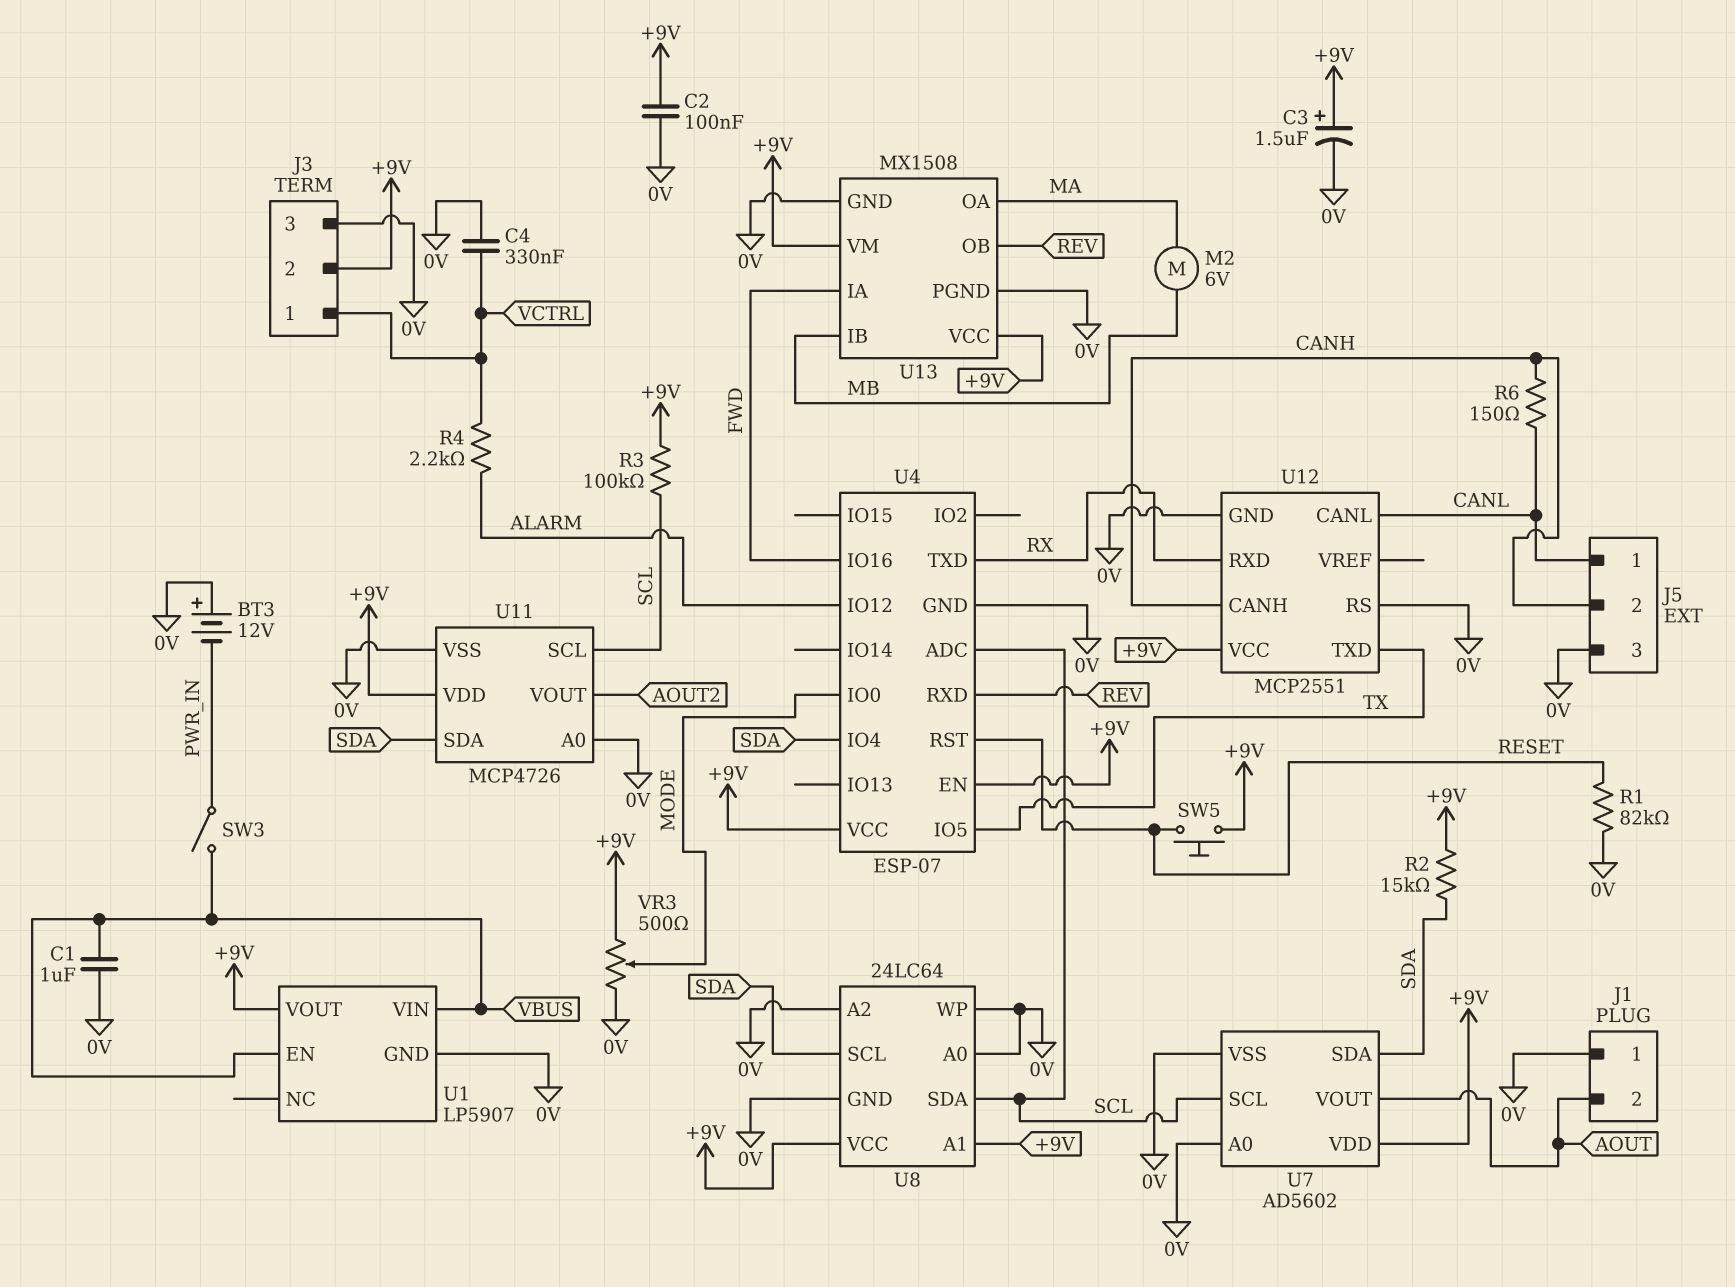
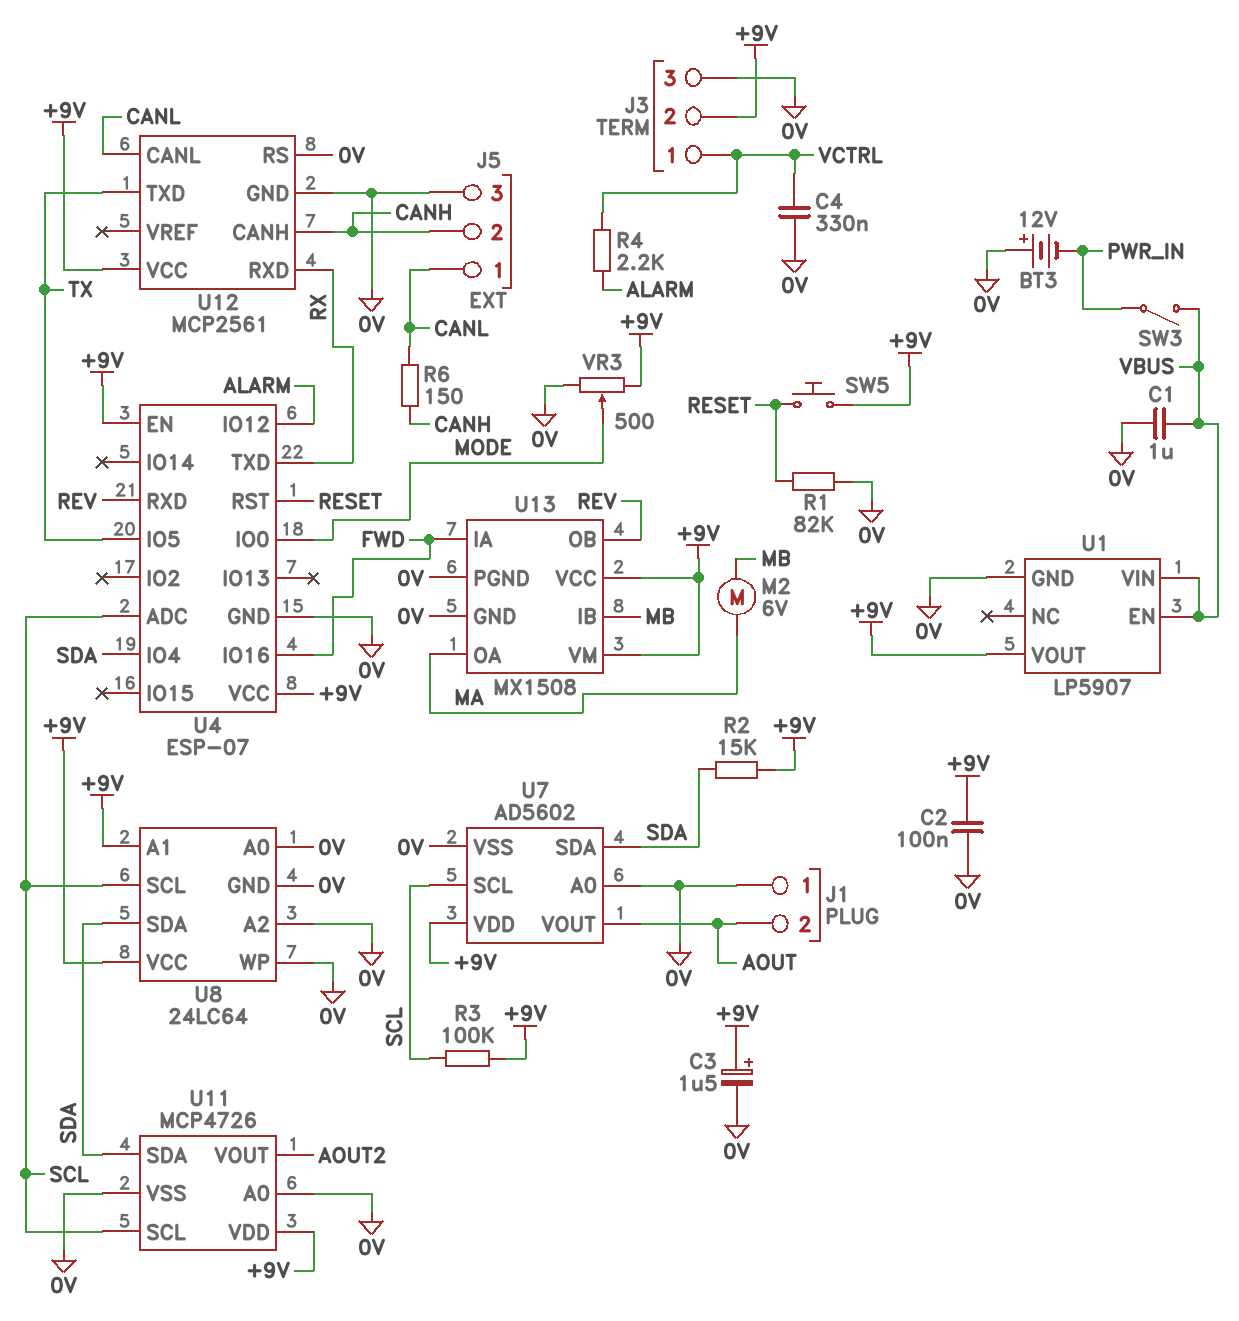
U8 pin SCL: SDA -> SCL
U8 pin SDA: SCL -> SDA
U12: MCP2551 -> MCP2561

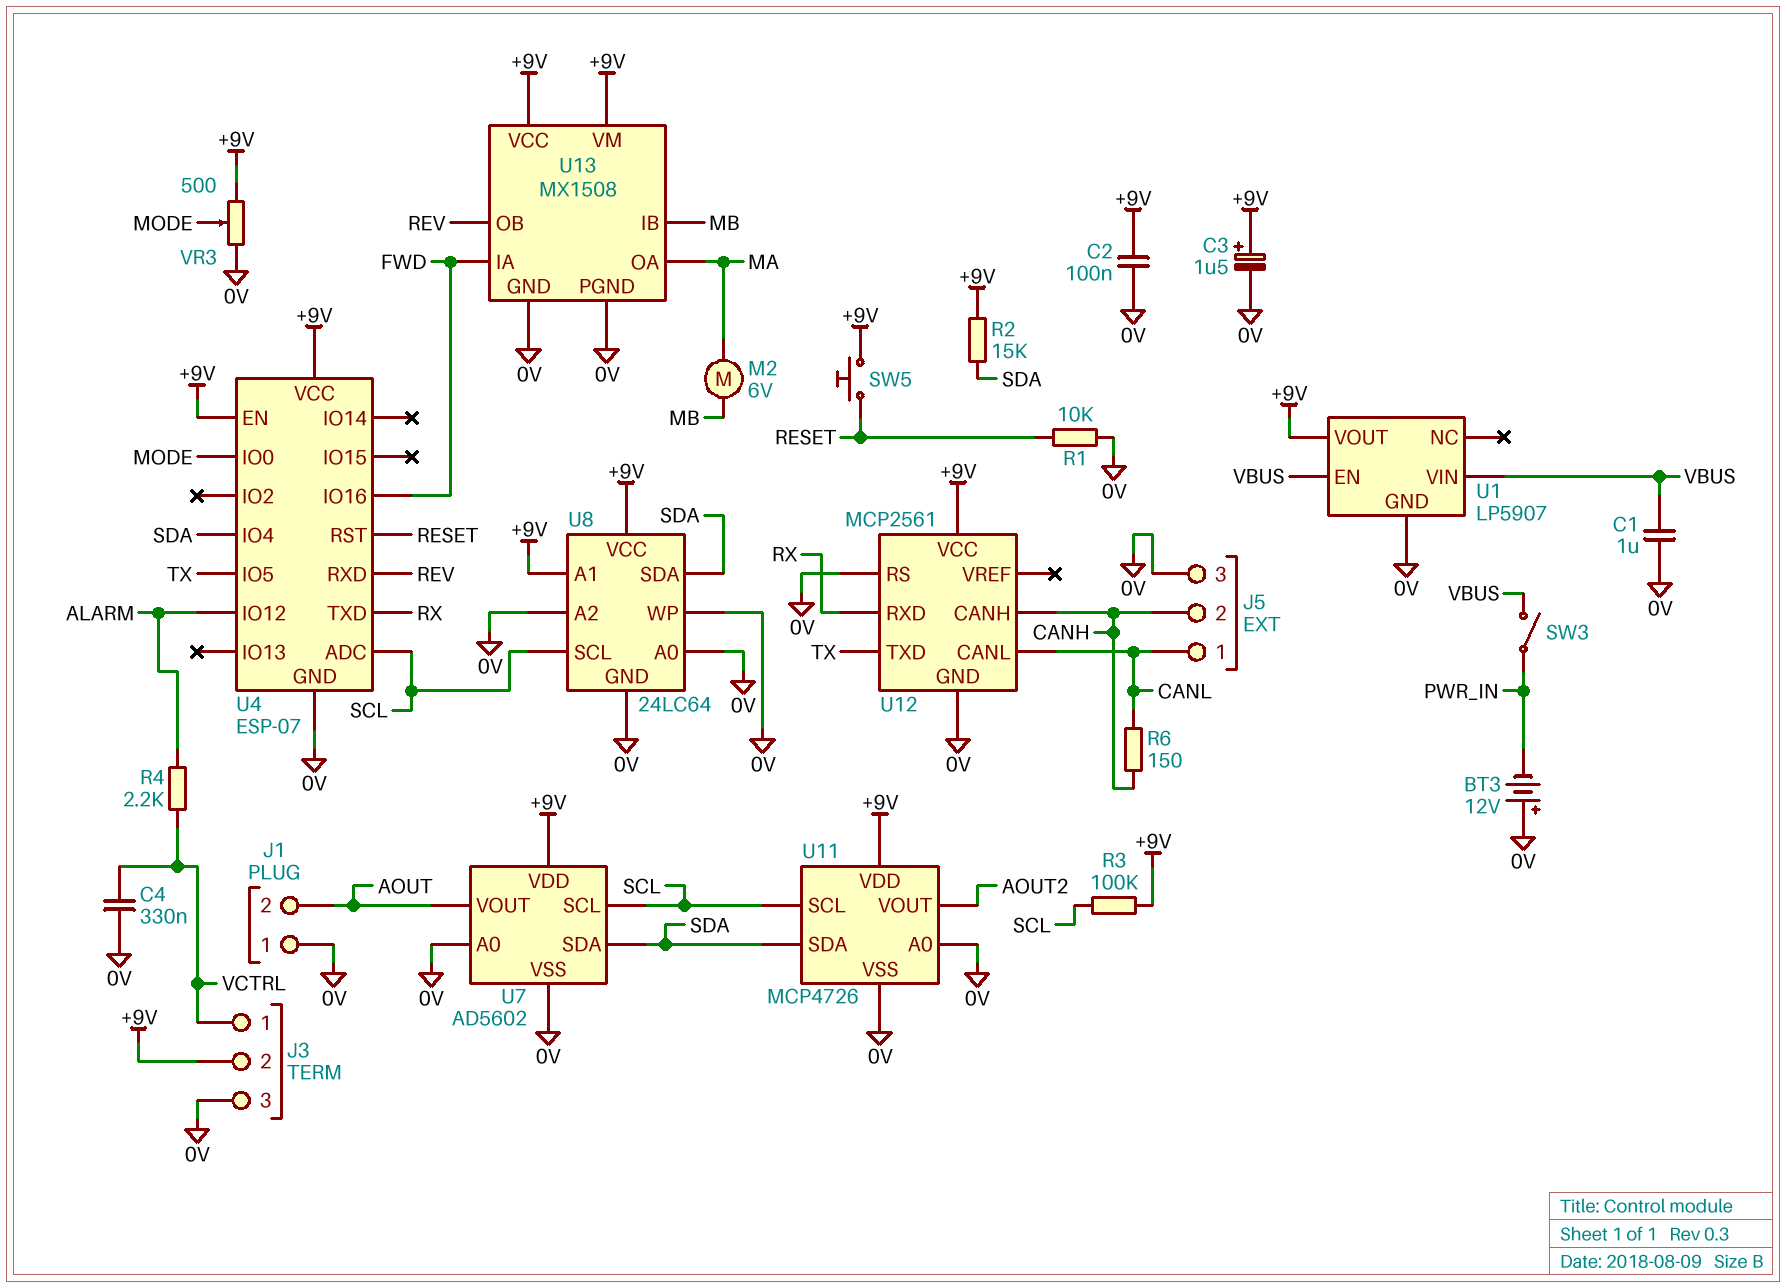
R1: 82k (0V, RESET) -> 10k (0V, RESET)

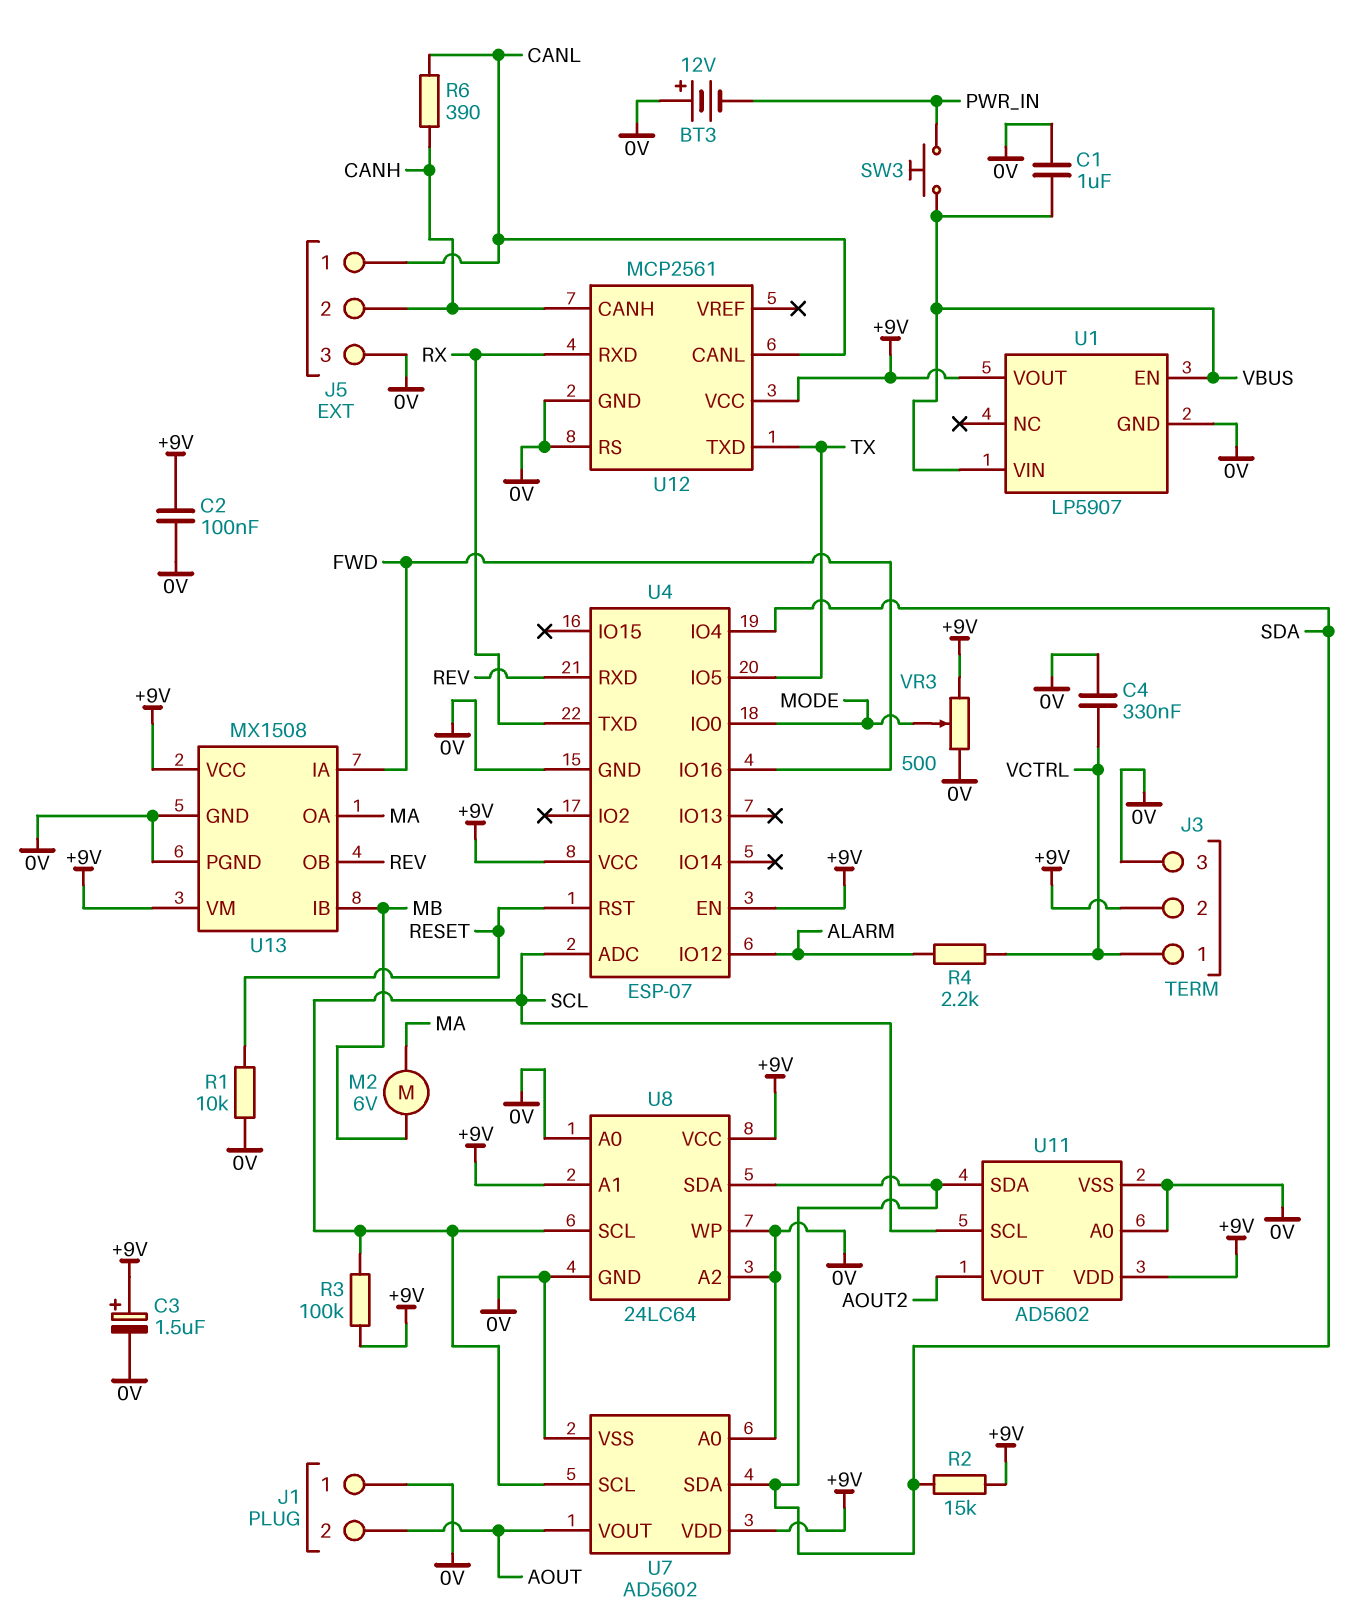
R6: 150 (CANH, CANL) -> 390 (CANH, CANL)
SW3: switch (PWR_IN, VBUS) -> button (PWR_IN, VBUS)
SW5: button (+9V, RESET) -> none
U11: MCP4726 -> AD5602

